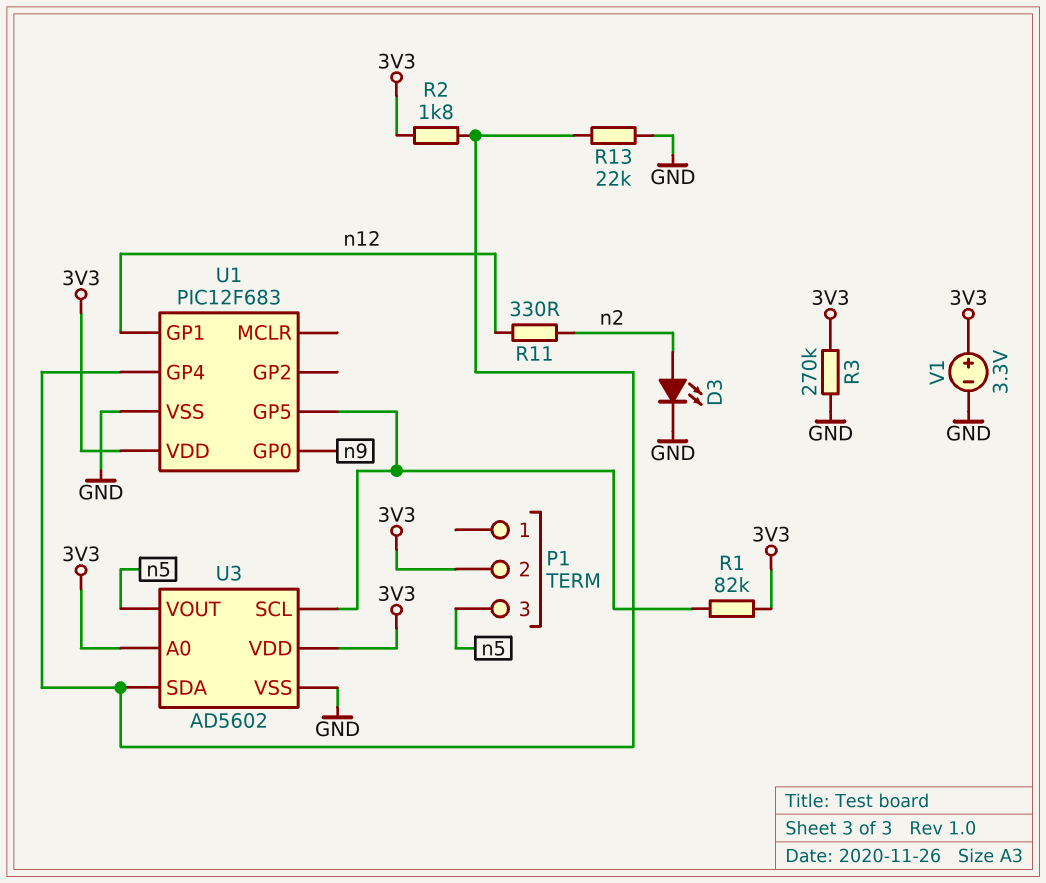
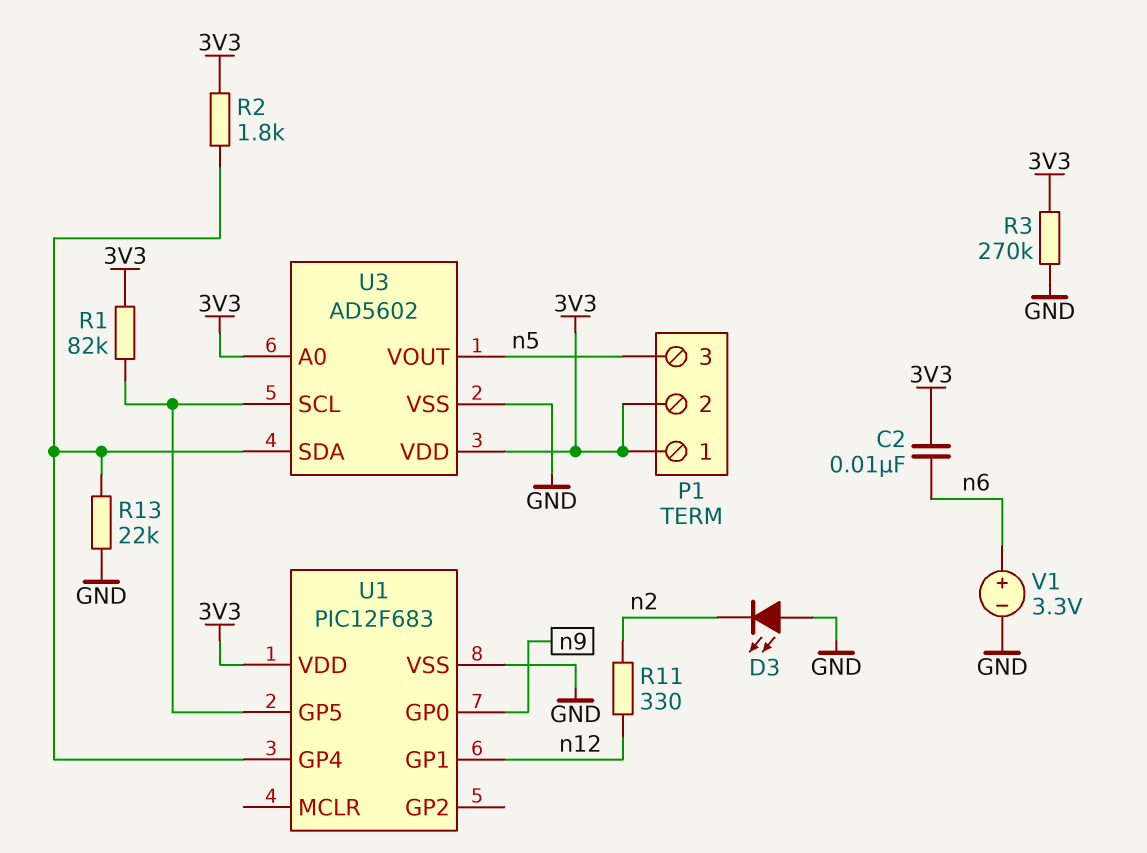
C2: none -> 10nF (3V3, n6)
D3: LED (A n2, K GND) -> LED (A GND, K n2)
P1 pin 1: none -> 3V3
V1: 3.3V (plus 3V3, minus GND) -> 3.3V (plus n6, minus GND)

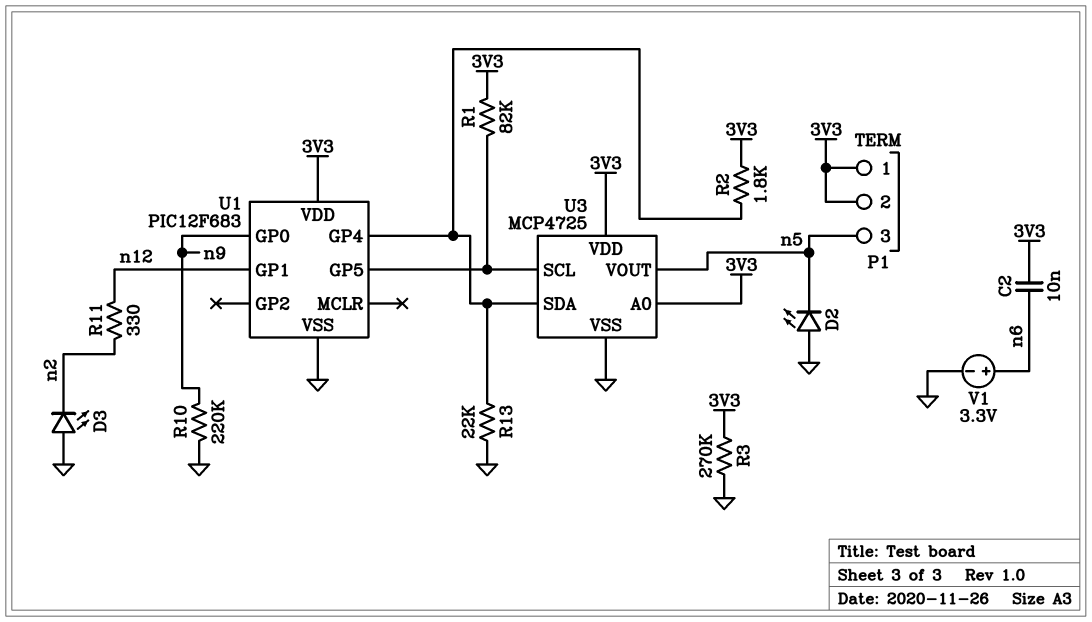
D2: none -> LED (A GND, K n5)
R10: none -> 220k (GND, n9)
U3: AD5602 -> MCP4725

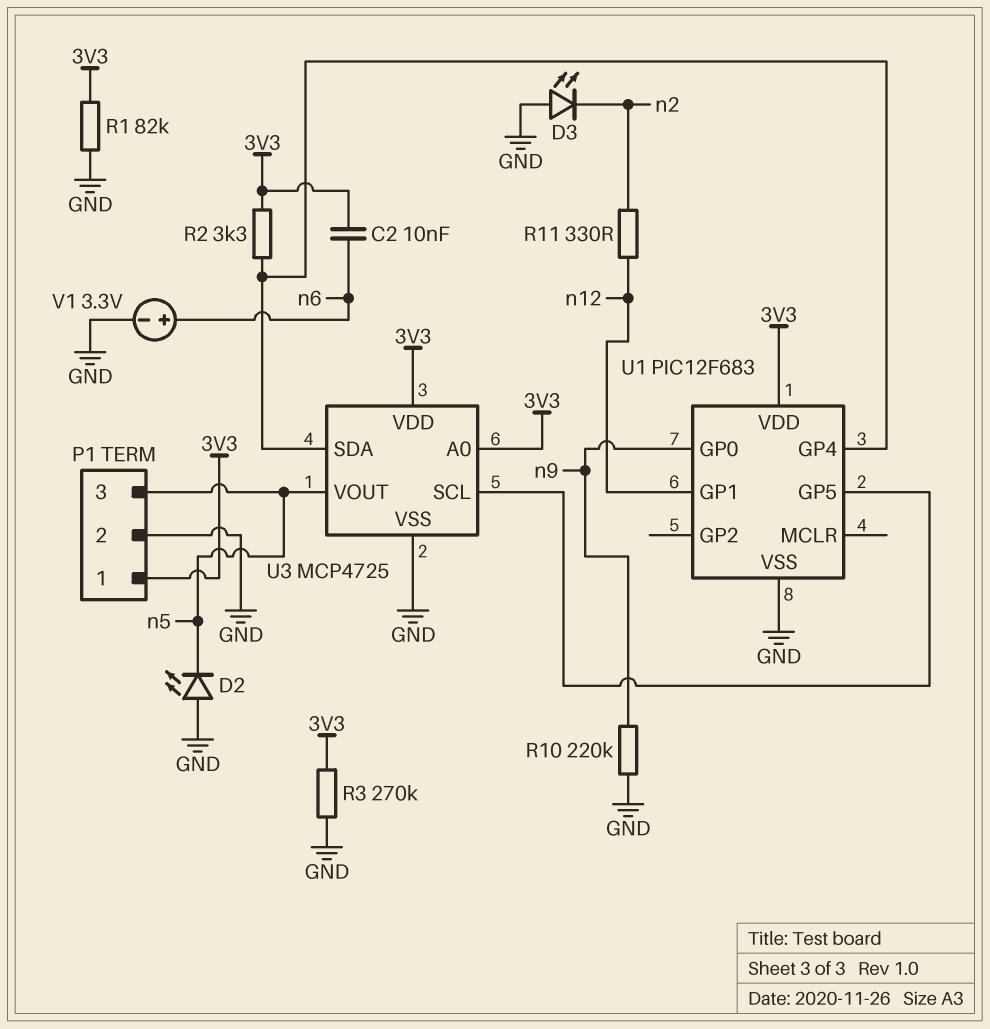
P1 pin 2: 3V3 -> GND
R1: 82k (3V3, U1/GP5) -> 82k (3V3, GND)
R2: 1.8k (3V3, U1/GP4) -> 3.3k (3V3, U1/GP4)
R13: 22k (GND, U1/GP4) -> none

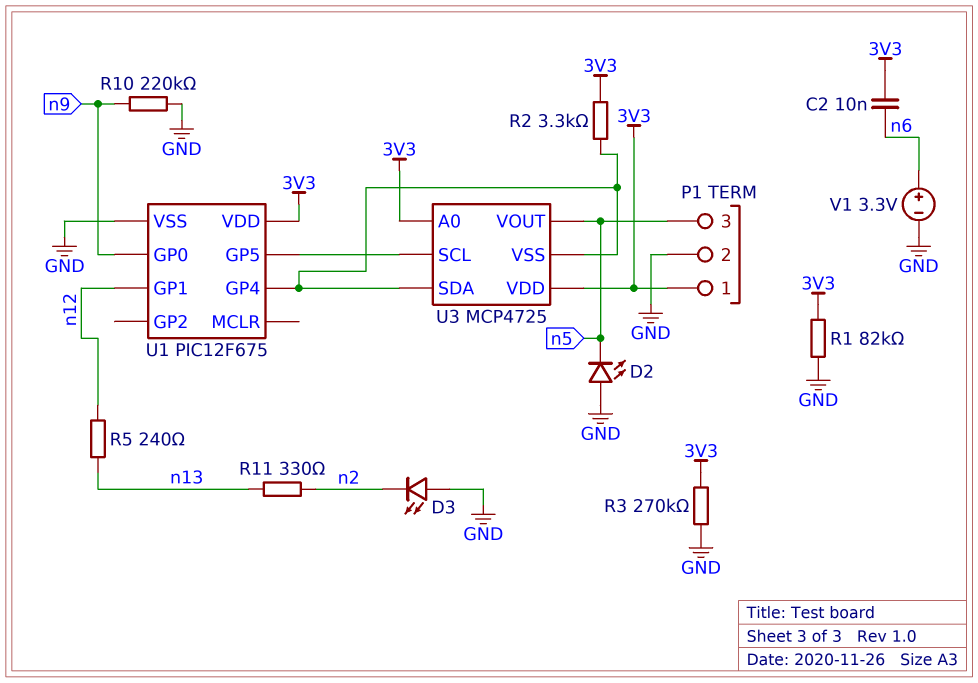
R5: none -> 240 (n12, n13)
R11: 330 (n2, n12) -> 330 (n2, n13)
U1: PIC12F683 -> PIC12F675
U3 pin VSS: GND -> U1/GP4

